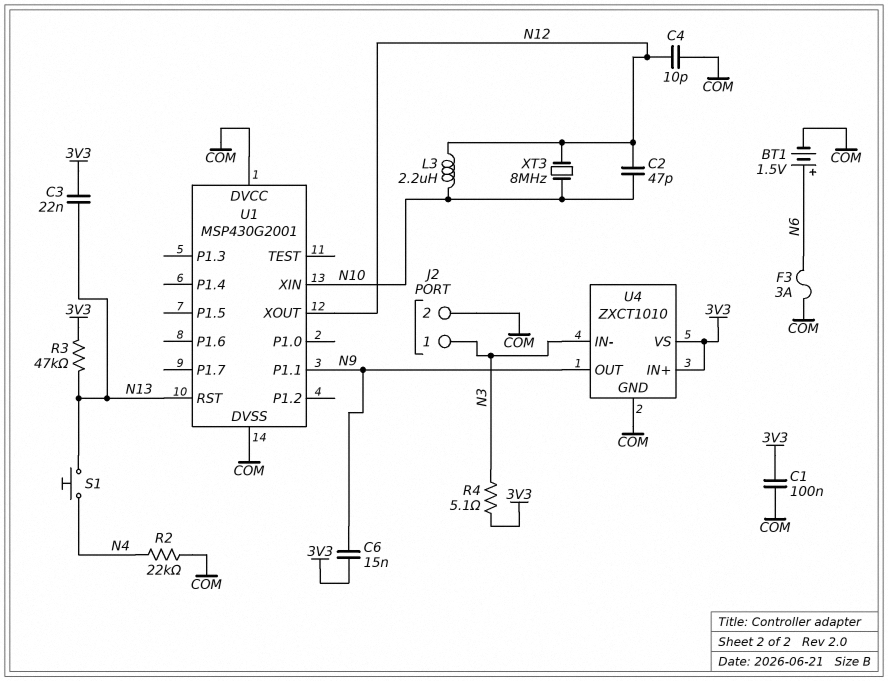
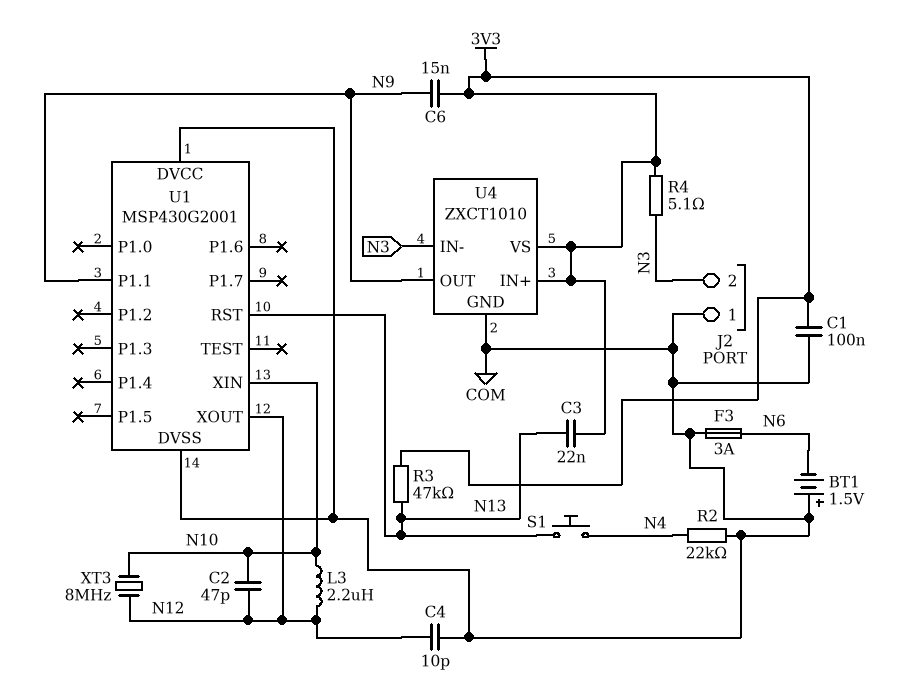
BT1: 1.5V (plus N6, minus COM) -> 1.5V (plus COM, minus N6)
J2 pin 1: N3 -> COM
J2 pin 2: COM -> N3

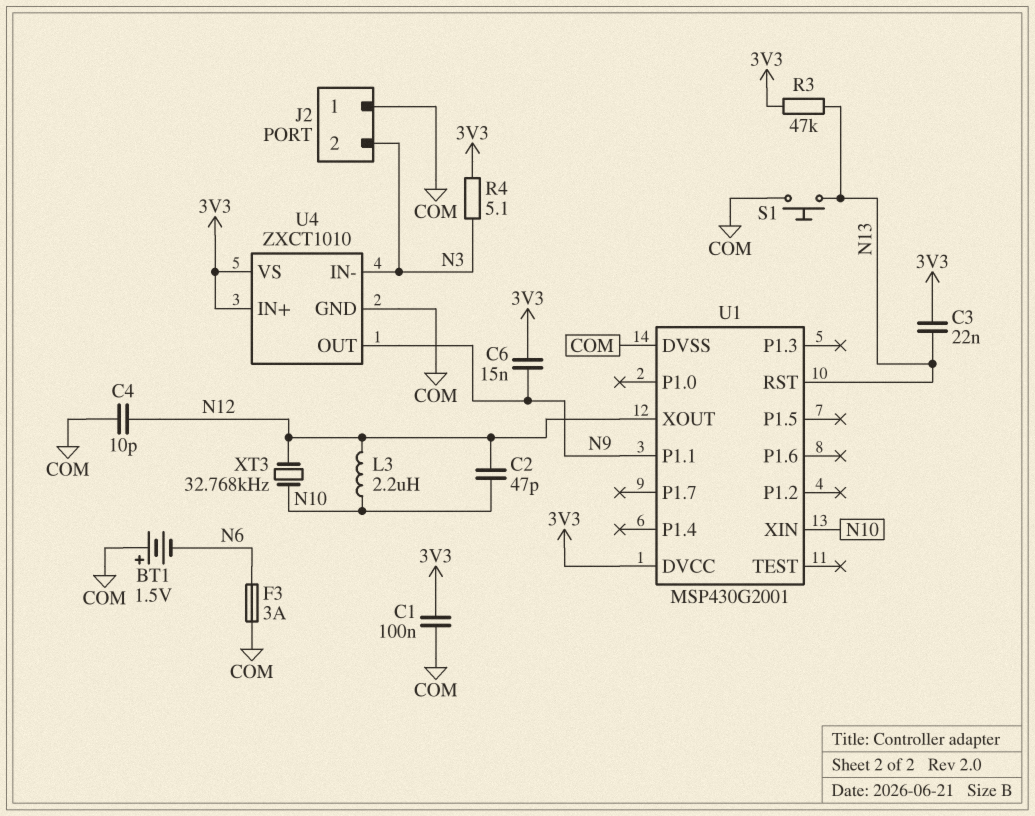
R2: 22k (COM, N4) -> none
S1: button (N4, N13) -> button (COM, N13)
U1 pin DVCC: COM -> 3V3
XT3: 8MHz (N10, N12) -> 32.768kHz (N10, N12)

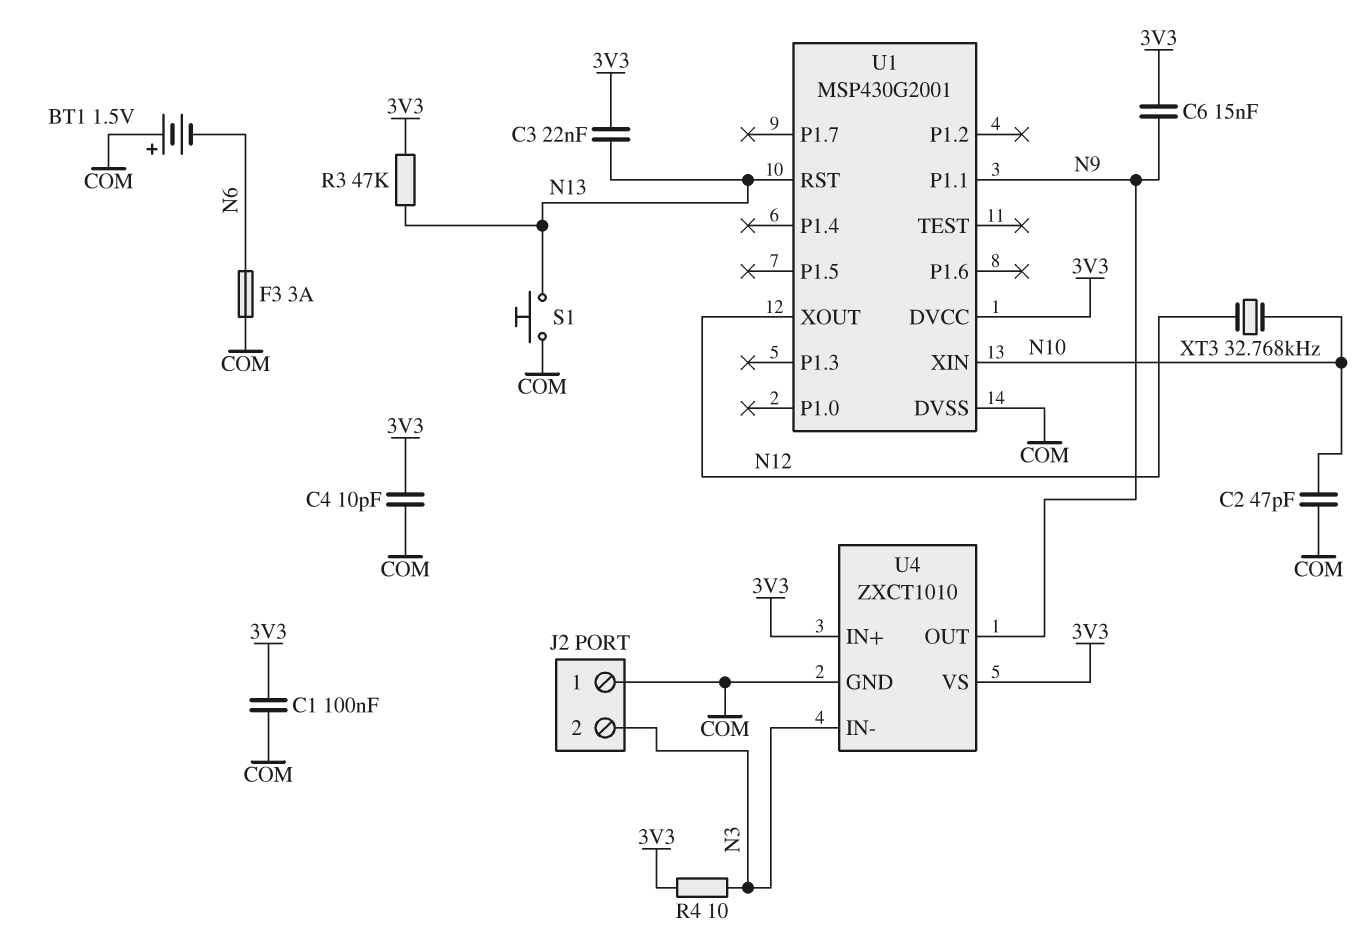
C2: 47pF (N10, N12) -> 47pF (COM, N10)
C4: 10pF (COM, N12) -> 10pF (3V3, COM)
L3: 2.2uH (N10, N12) -> none
R4: 5.1 (3V3, N3) -> 10 (3V3, N3)

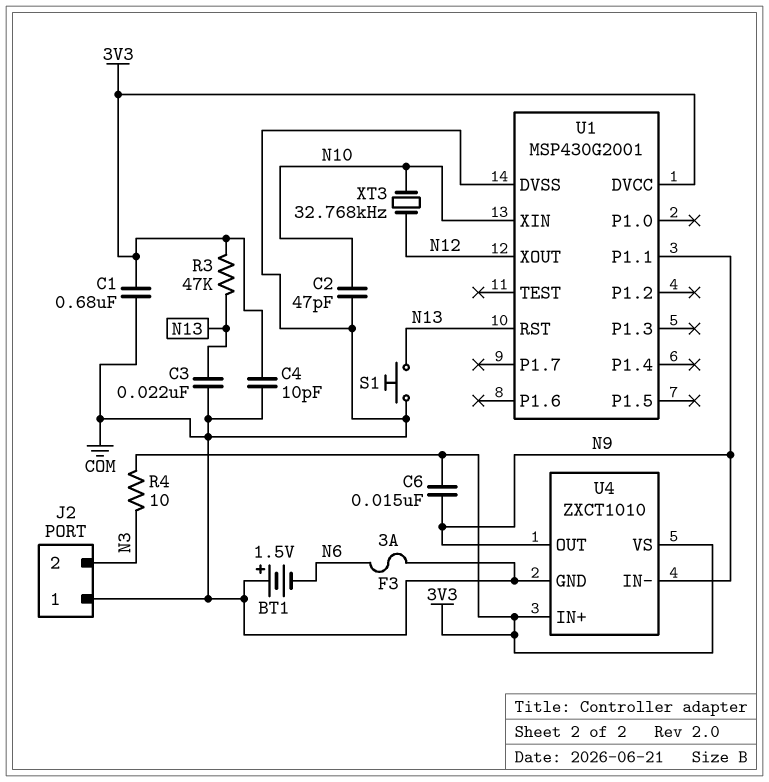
C1: 100nF (3V3, COM) -> 680nF (3V3, COM)
C3: 22nF (3V3, N13) -> 22nF (COM, N13)
U4 pin IN-: N3 -> N9

